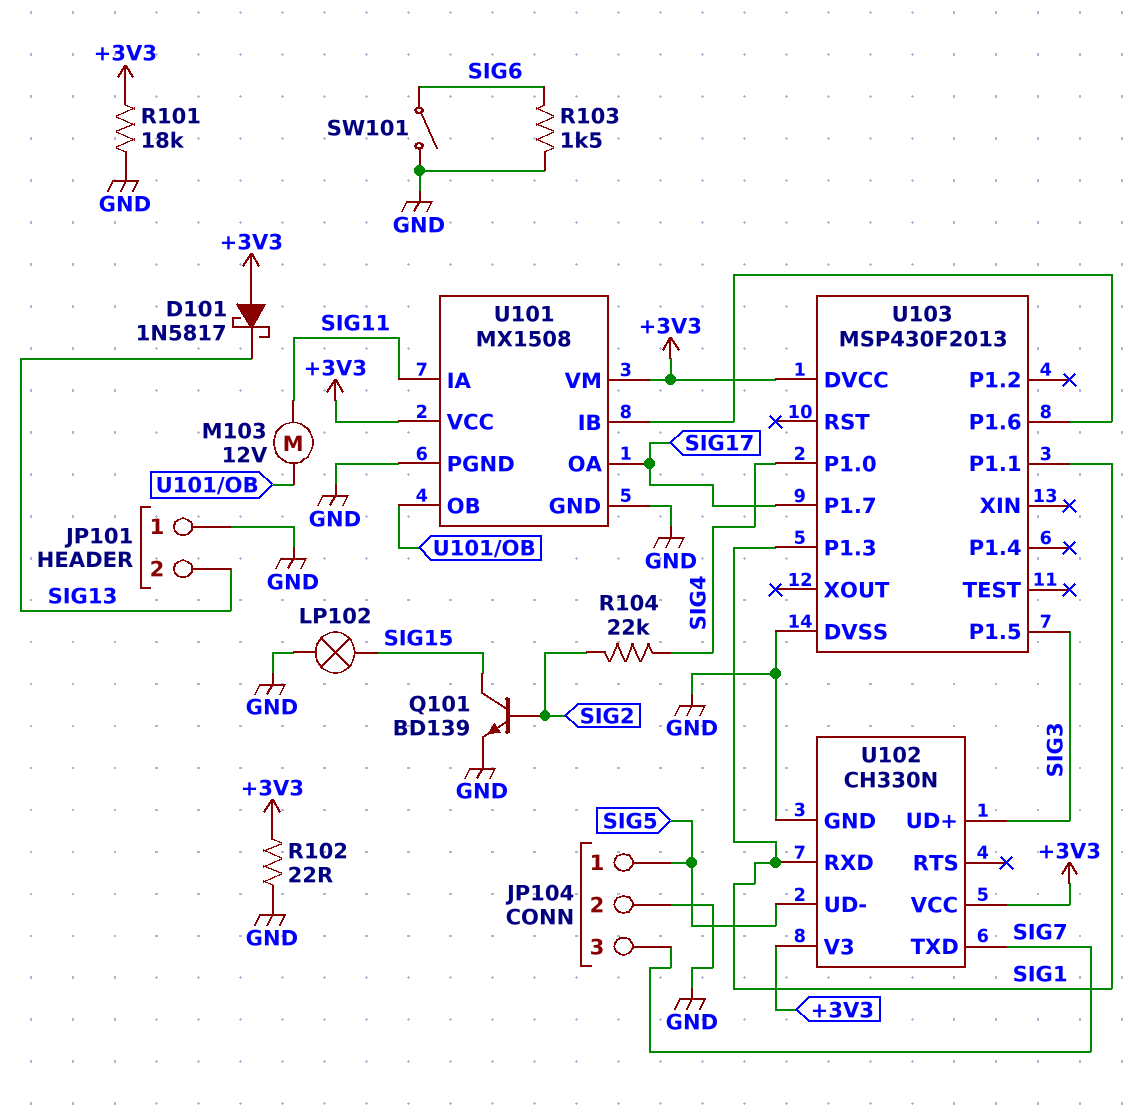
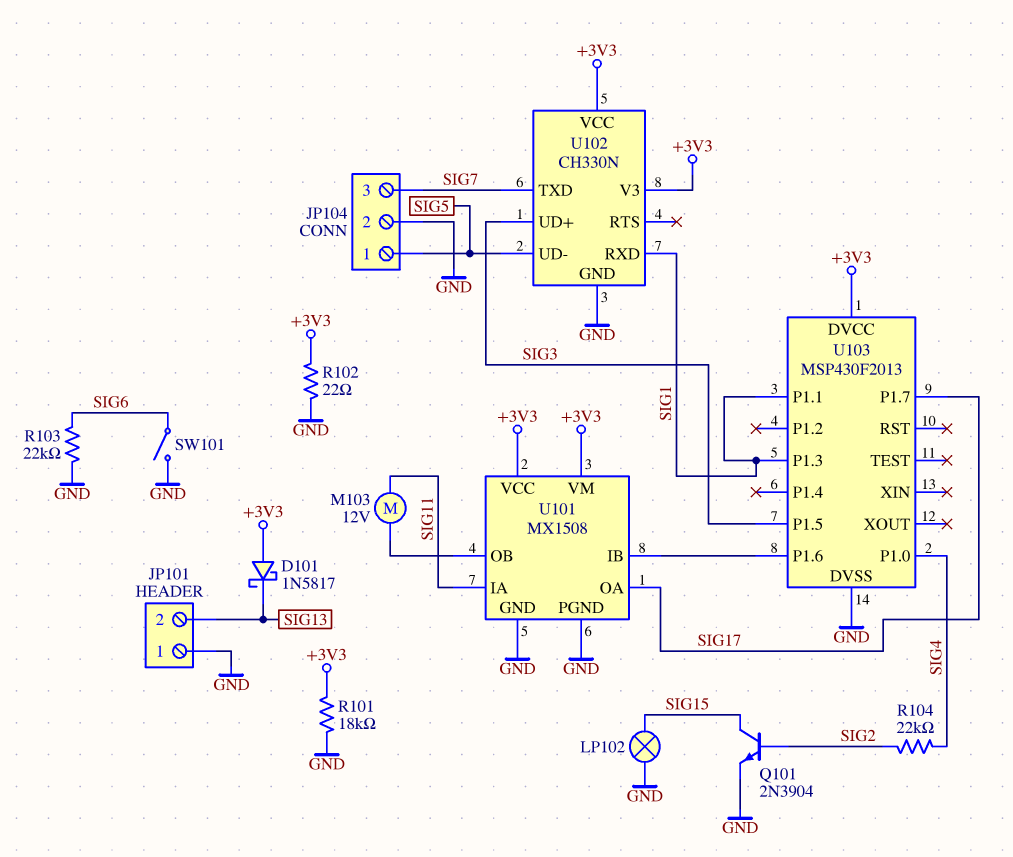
Q101: NPN BD139 (B SIG2, C SIG15, E GND) -> NPN 2N3904 (B SIG2, C SIG15, E GND)
R103: 1.5k (GND, SIG6) -> 22k (GND, SIG6)

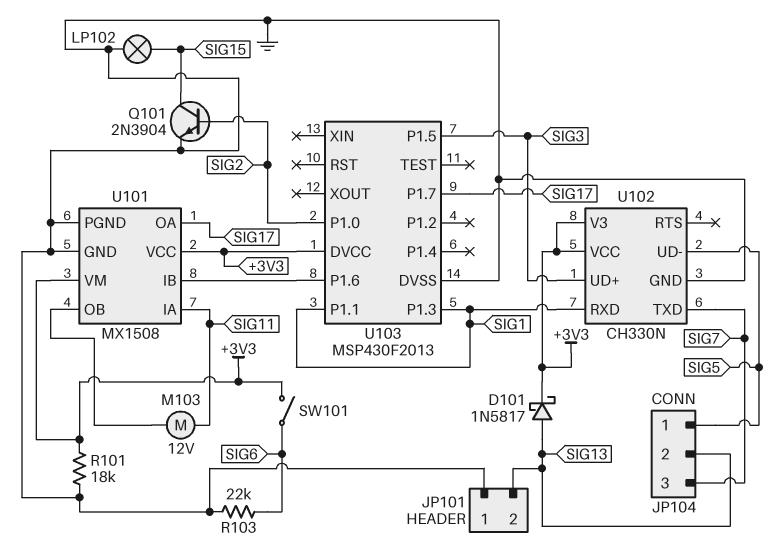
D101: schottky 1N5817 (A +3V3, K SIG13) -> schottky 1N5817 (A SIG13, K +3V3)
JP104 pin 2: GND -> SIG13
R102: 22 (+3V3, GND) -> none
R104: 22k (SIG2, SIG4) -> none
SW101: switch (GND, SIG6) -> switch (+3V3, SIG6)
U103 pin P1.0: SIG4 -> SIG2

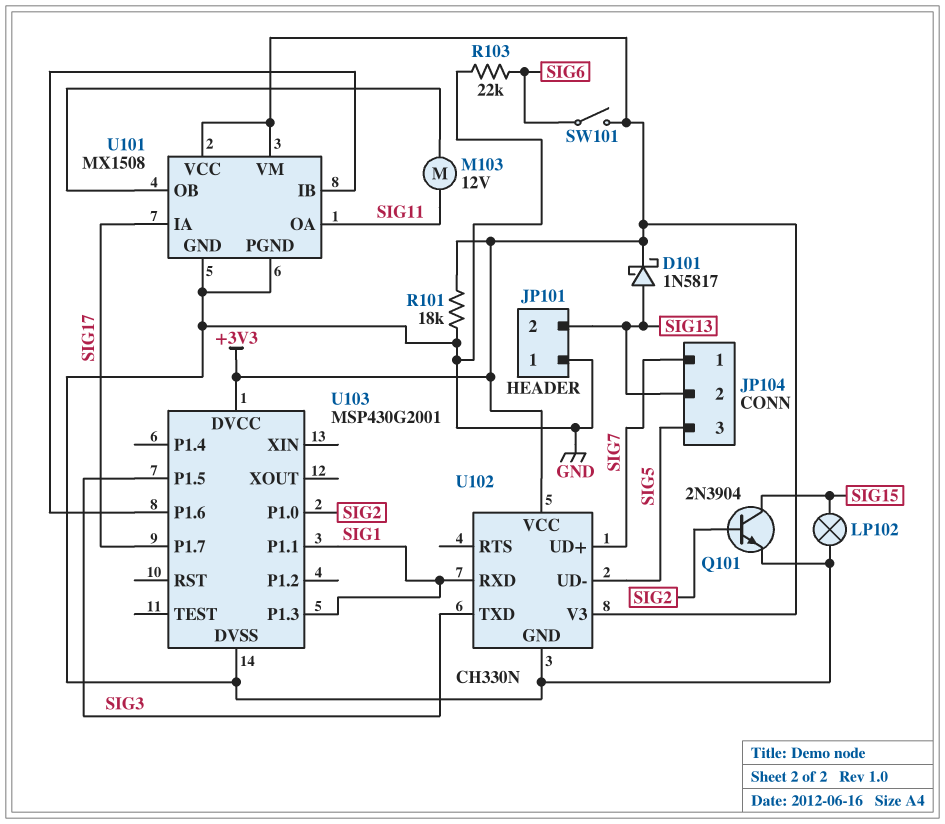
JP104 pin 1: SIG5 -> SIG7
JP104 pin 3: SIG7 -> SIG5
U101 pin IA: SIG11 -> SIG17
U101 pin OA: SIG17 -> SIG11
U102 pin TXD: SIG7 -> SIG3
U102 pin UD+: SIG3 -> SIG7
U103: MSP430F2013 -> MSP430G2001

